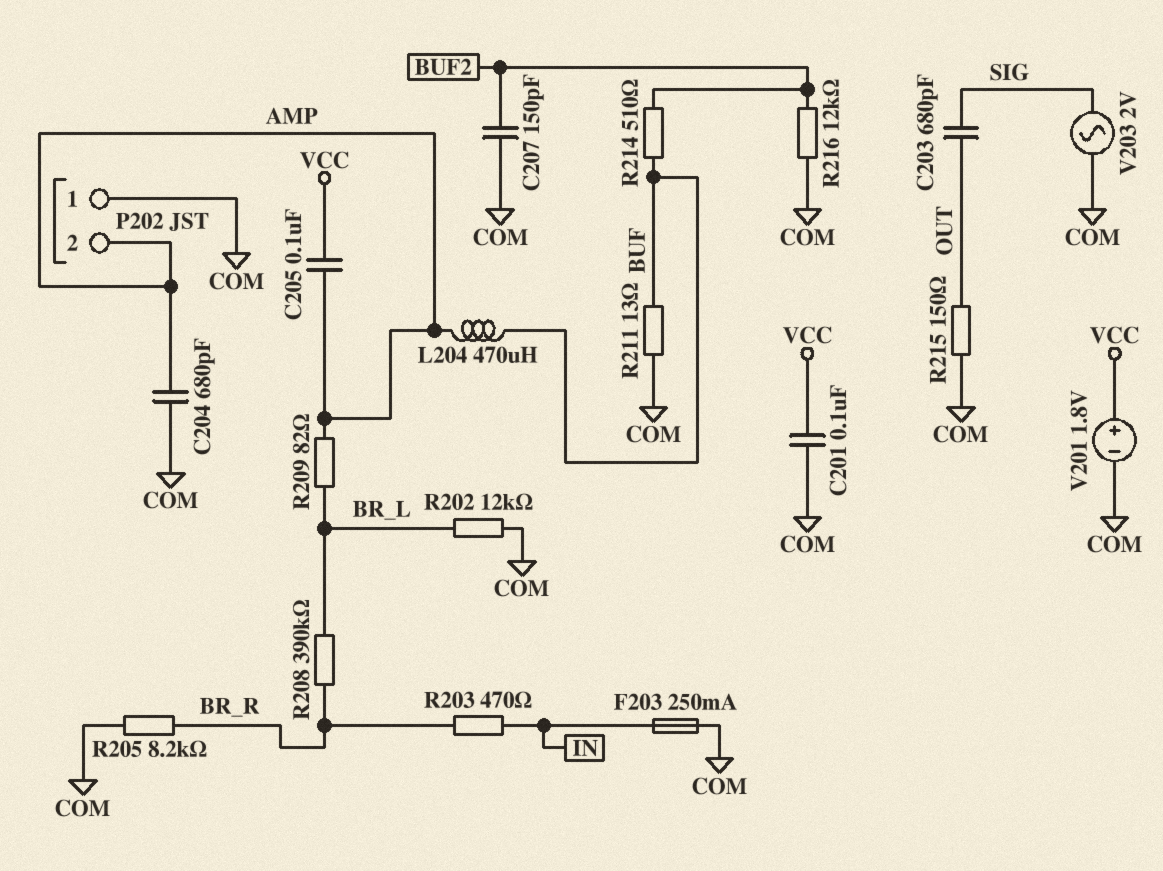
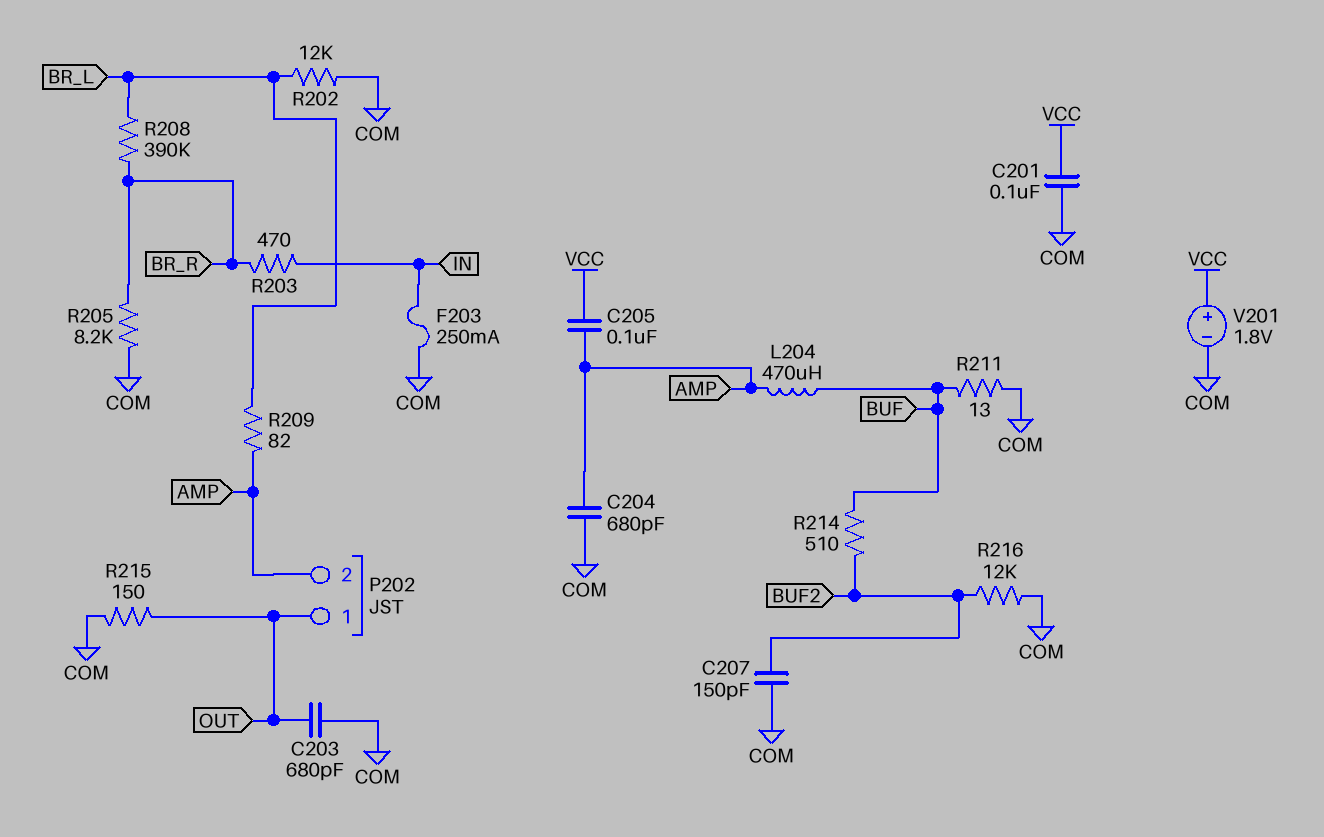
C203: 680pF (OUT, SIG) -> 680pF (COM, OUT)
P202 pin 1: COM -> OUT
V203: AC 2V (COM, SIG) -> none

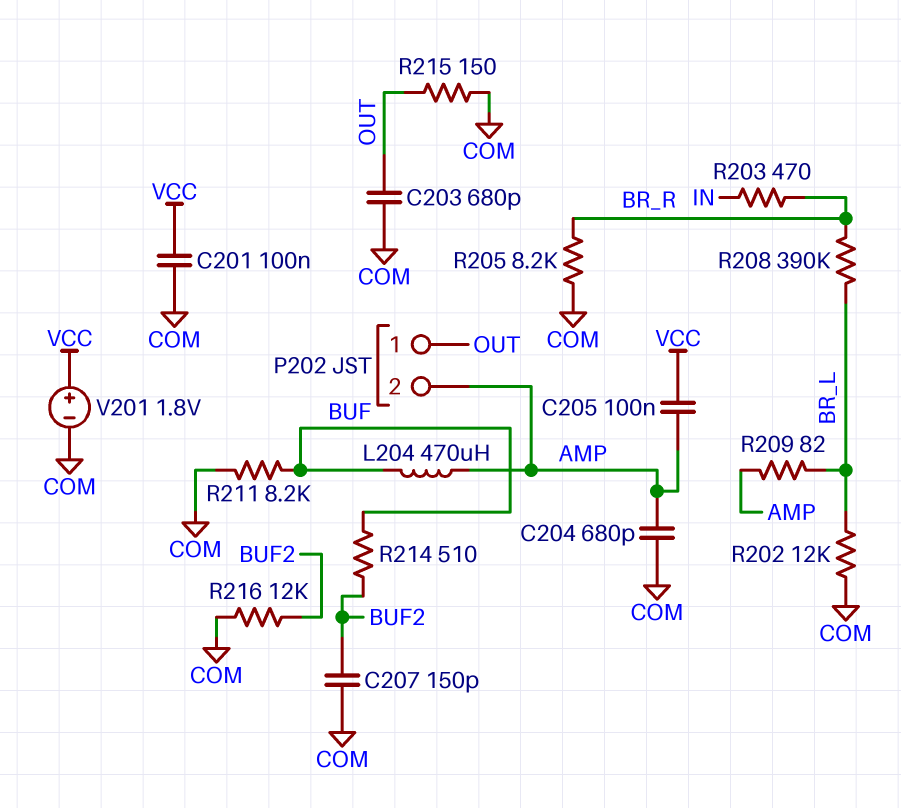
F203: 250mA (COM, IN) -> none
R211: 13 (BUF, COM) -> 8.2k (BUF, COM)

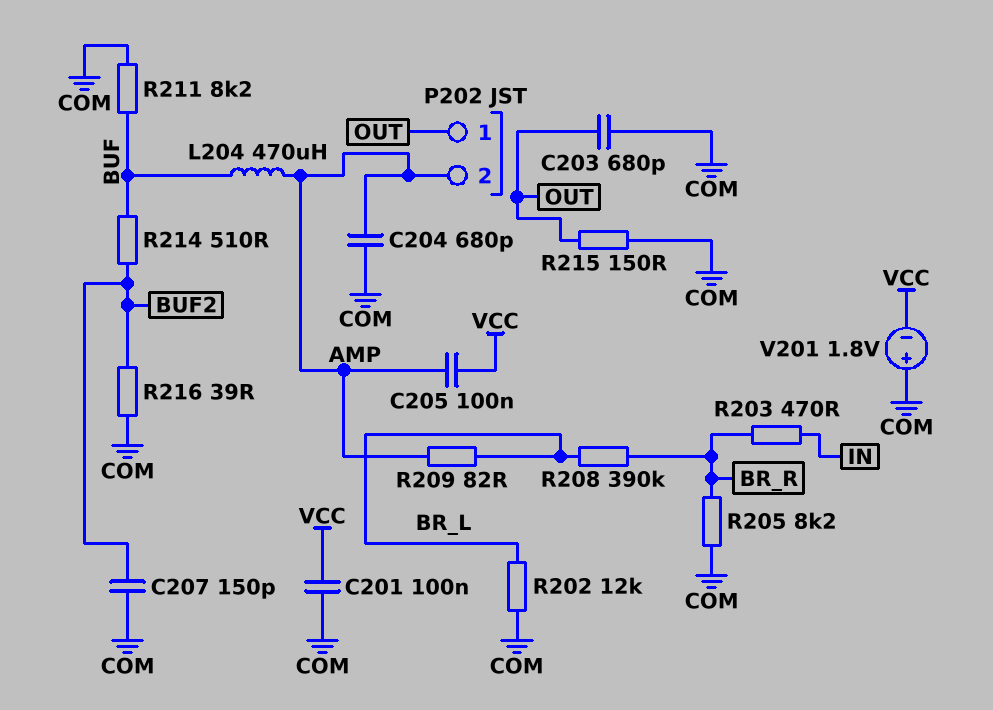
R216: 12k (BUF2, COM) -> 39 (BUF2, COM)
V201: 1.8V (plus VCC, minus COM) -> 1.8V (plus COM, minus VCC)

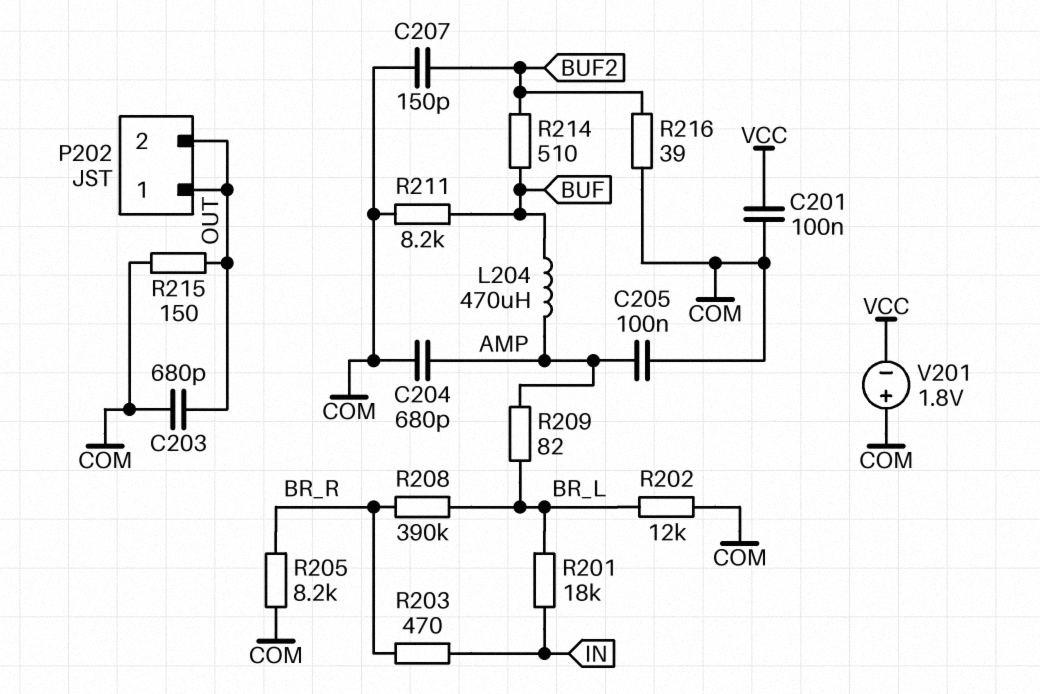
C205: 100nF (AMP, VCC) -> 100nF (AMP, COM)
P202 pin 2: AMP -> OUT
R201: none -> 18k (BR_L, IN)

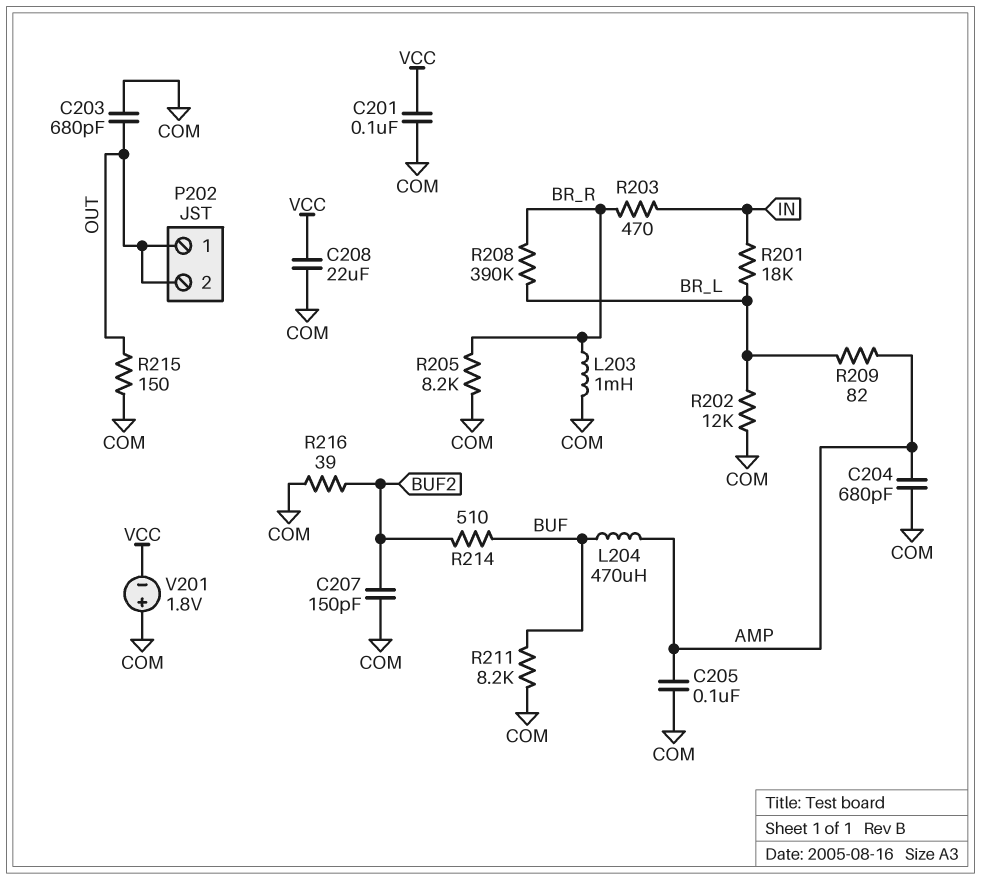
C208: none -> 22uF (COM, VCC)
L203: none -> 1mH (BR_R, COM)

